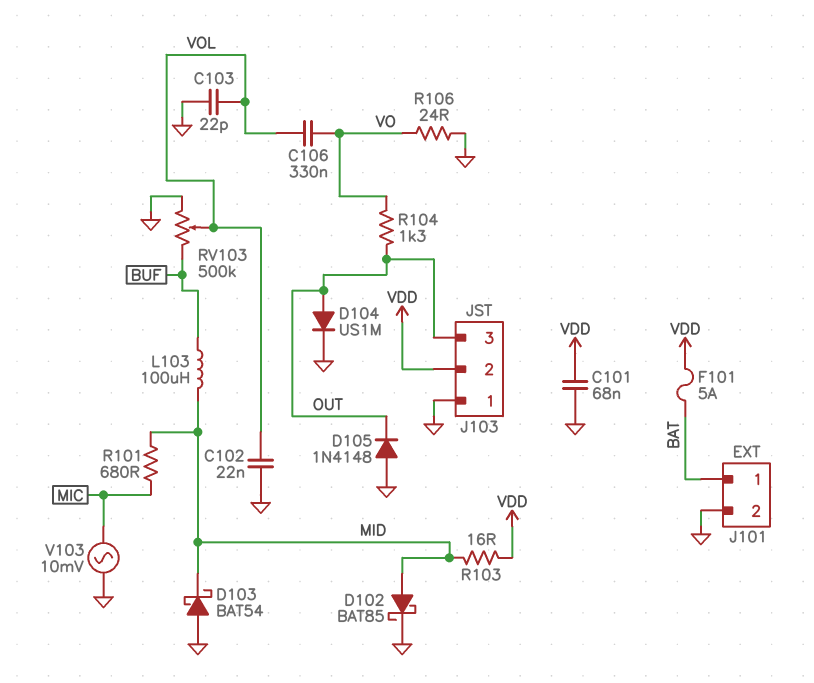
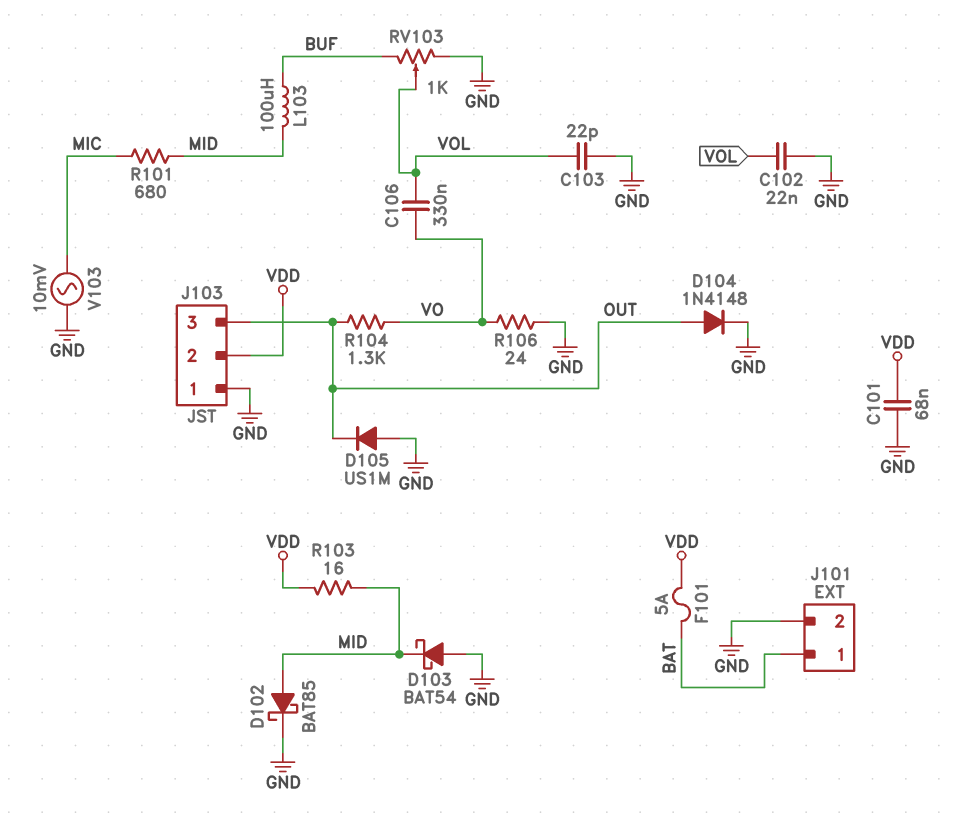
D104: diode US1M (A OUT, K GND) -> diode 1N4148 (A OUT, K GND)
D105: diode 1N4148 (A GND, K OUT) -> diode US1M (A GND, K OUT)
RV103: 500k (BUF, GND, wiper VOL) -> 1k (BUF, GND, wiper VOL)

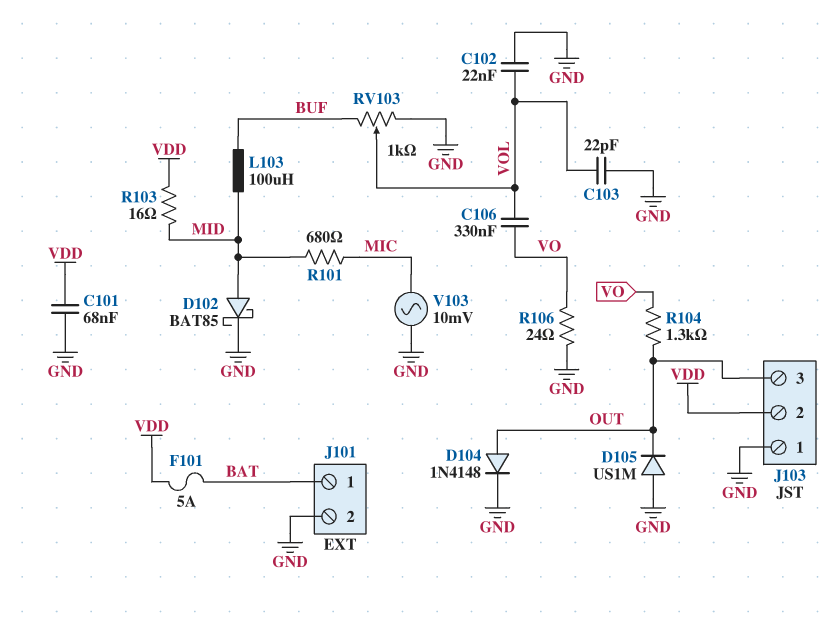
D103: schottky BAT54 (A GND, K MID) -> none

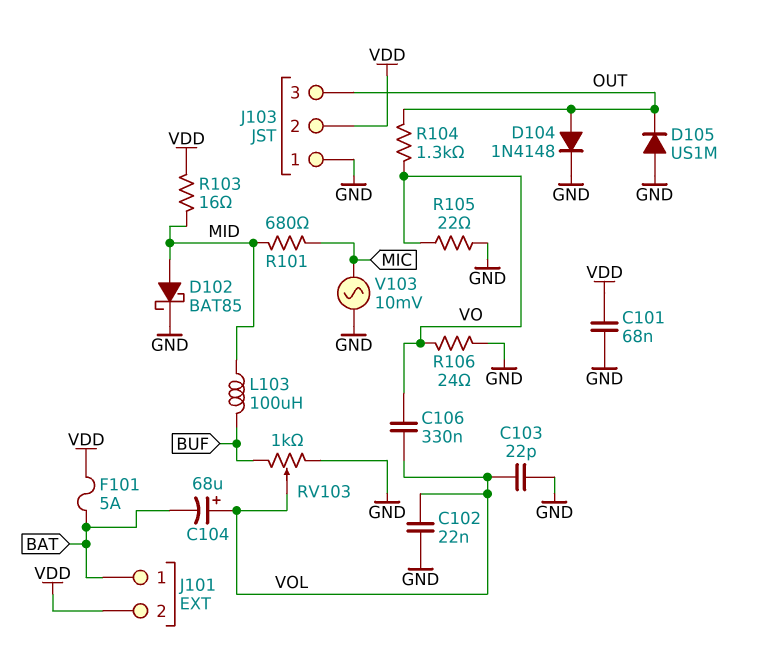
C104: none -> 68uF (plus VOL, minus BAT)
J101 pin 2: GND -> VDD
R105: none -> 22 (GND, VO)

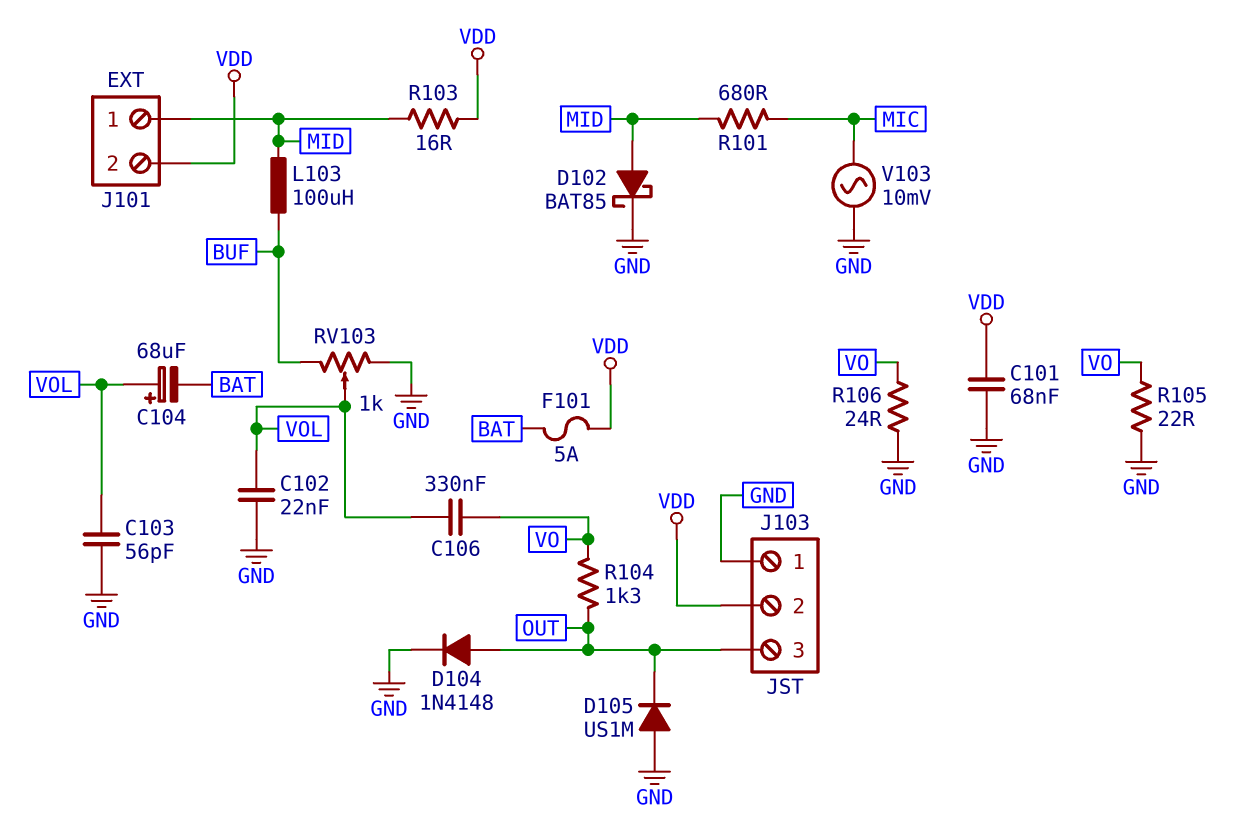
C103: 22pF (GND, VOL) -> 56pF (GND, VOL)
J101 pin 1: BAT -> MID

